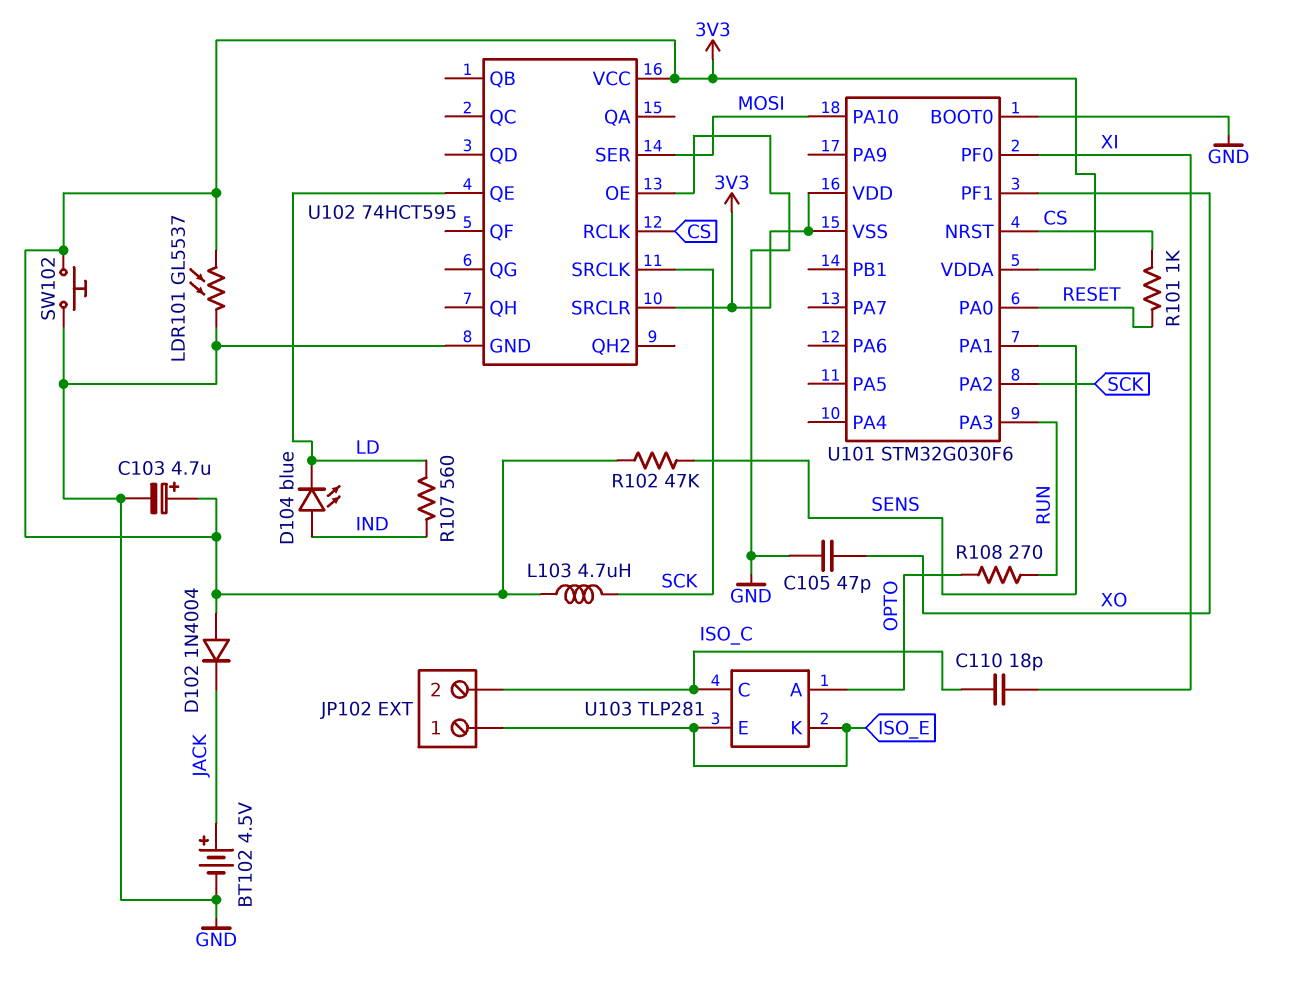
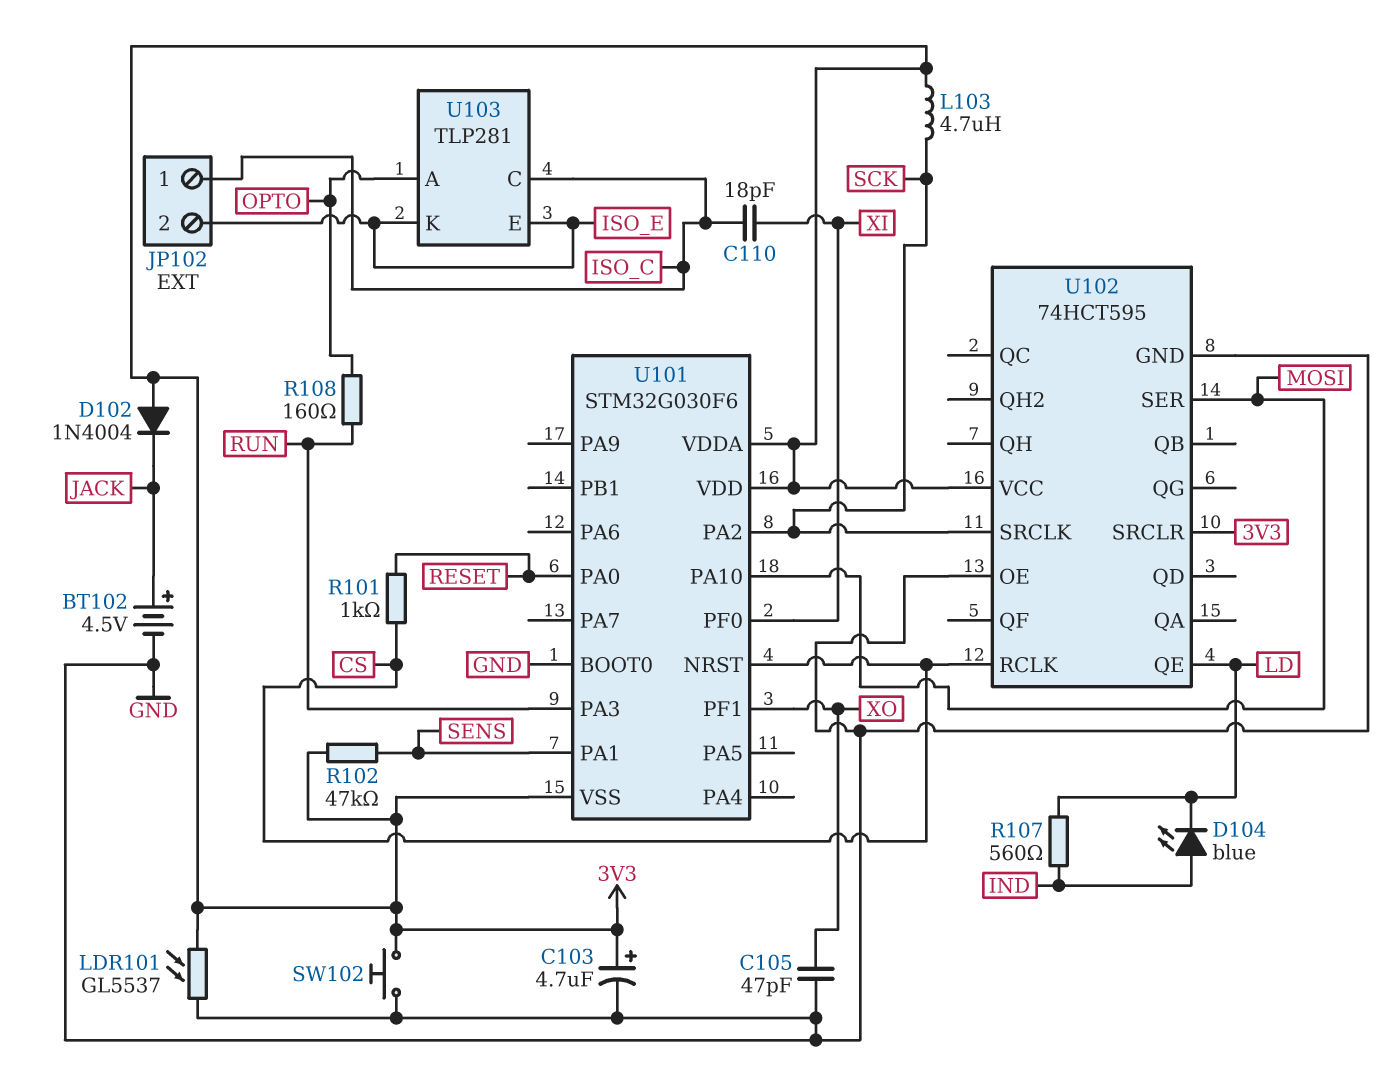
JP102 pin 1: ISO_E -> ISO_C
JP102 pin 2: ISO_C -> ISO_E
R108: 270 (OPTO, RUN) -> 160 (OPTO, RUN)

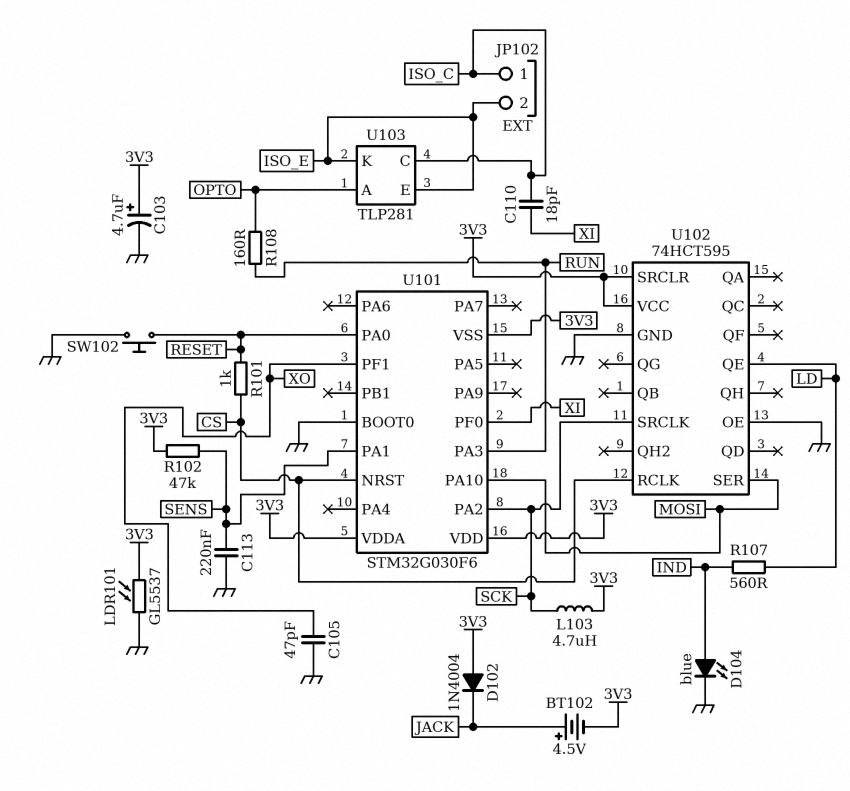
BT102: 4.5V (plus JACK, minus GND) -> 4.5V (plus JACK, minus 3V3)
C113: none -> 220nF (GND, SENS)
D104: LED blue (A IND, K LD) -> LED blue (A IND, K GND)
SW102: button (3V3, GND) -> button (GND, RESET)

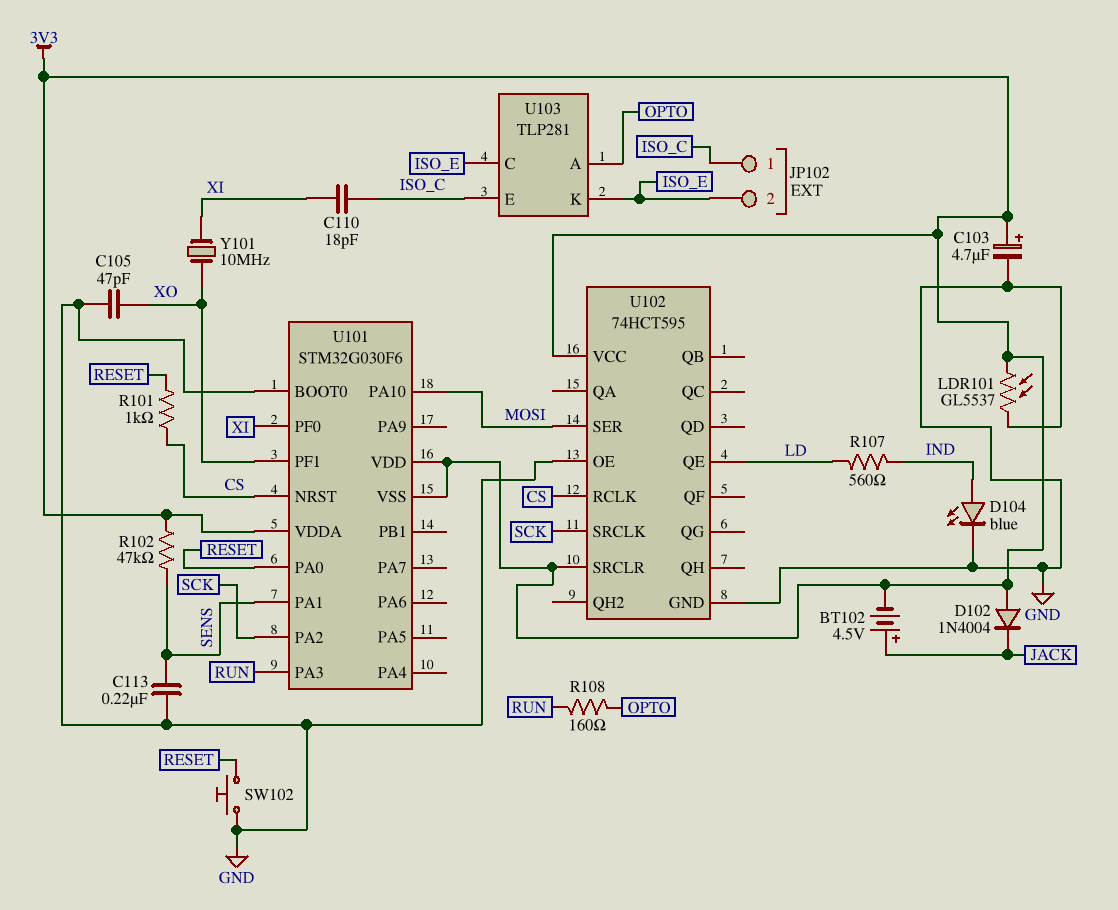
L103: 4.7uH (3V3, SCK) -> none
U103 pin C: ISO_C -> ISO_E
U103 pin E: ISO_E -> ISO_C
Y101: none -> 10MHz (XI, XO)

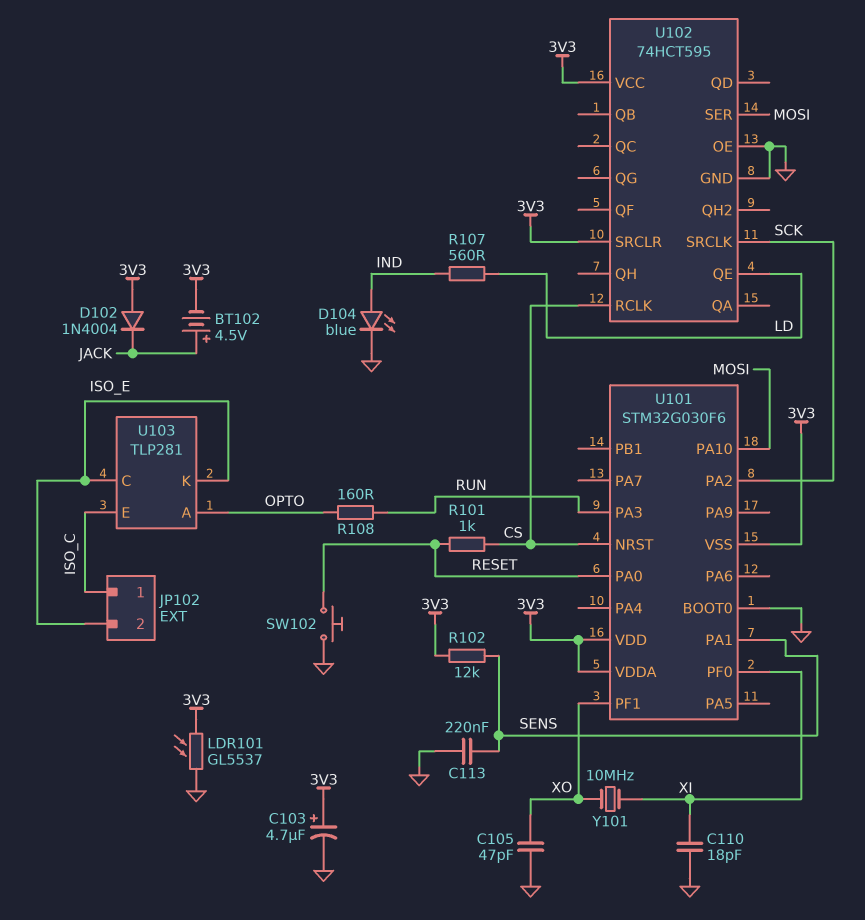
C110: 18pF (ISO_C, XI) -> 18pF (GND, XI)
R102: 47k (3V3, SENS) -> 12k (3V3, SENS)

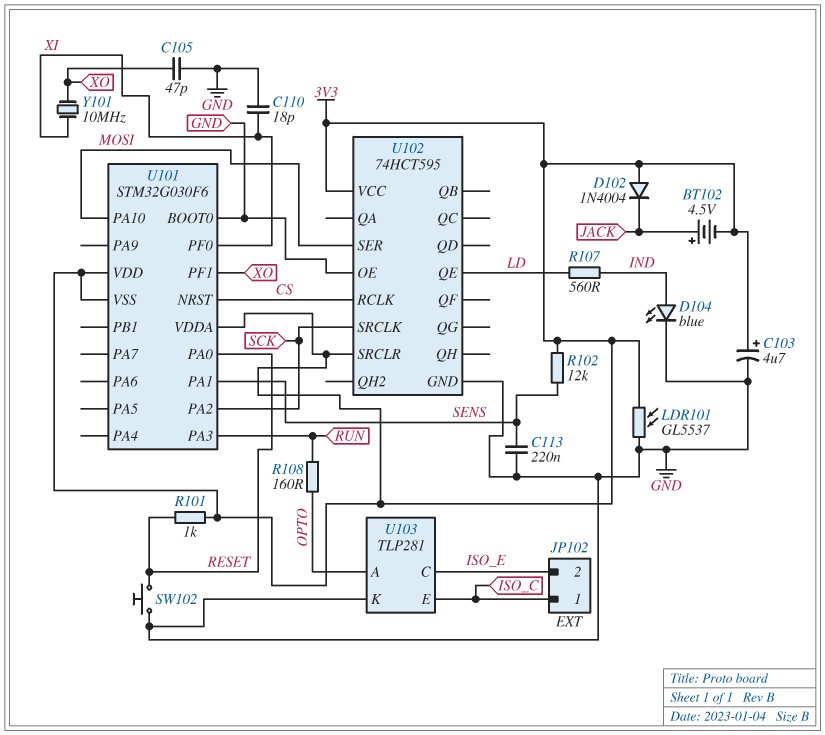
R101: 1k (CS, RESET) -> 1k (3V3, RESET)
U103 pin K: ISO_E -> GND

